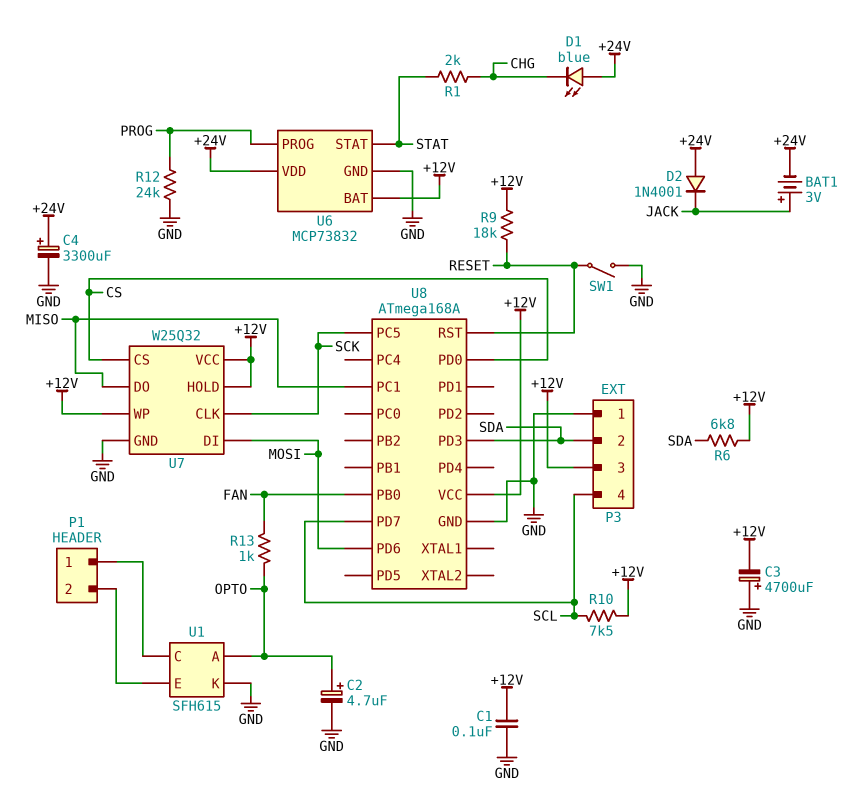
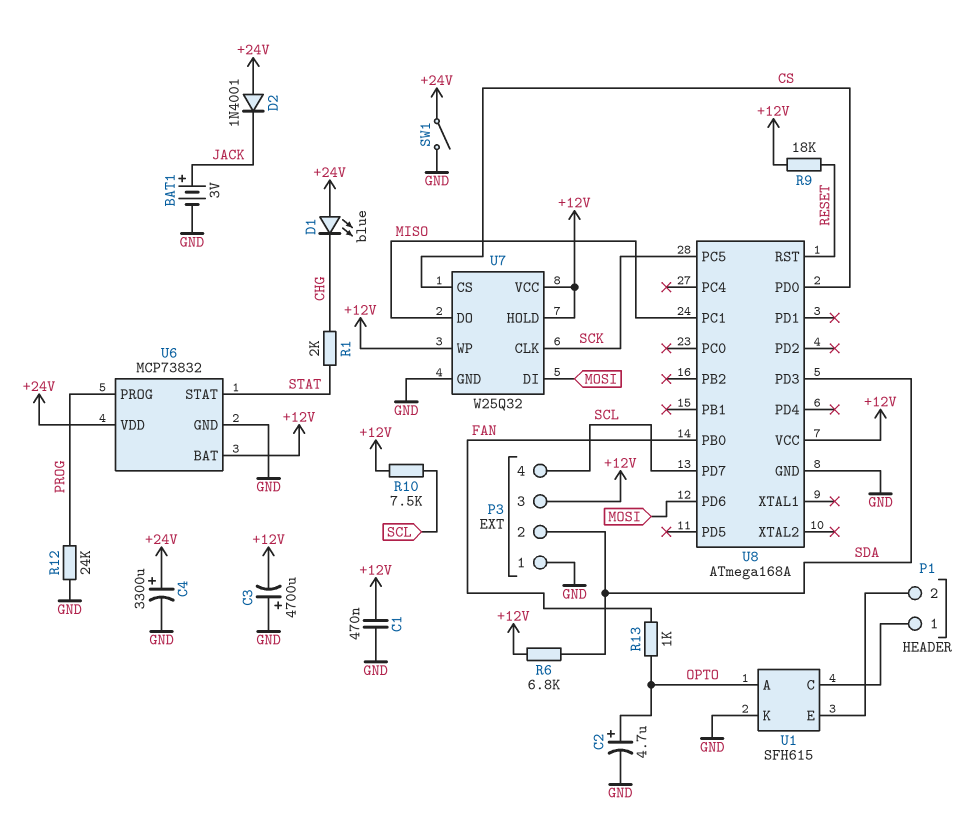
BAT1: 3V (plus JACK, minus +24V) -> 3V (plus JACK, minus GND)
C1: 100nF (+12V, GND) -> 470nF (+12V, GND)
SW1: switch (GND, RESET) -> switch (+24V, GND)

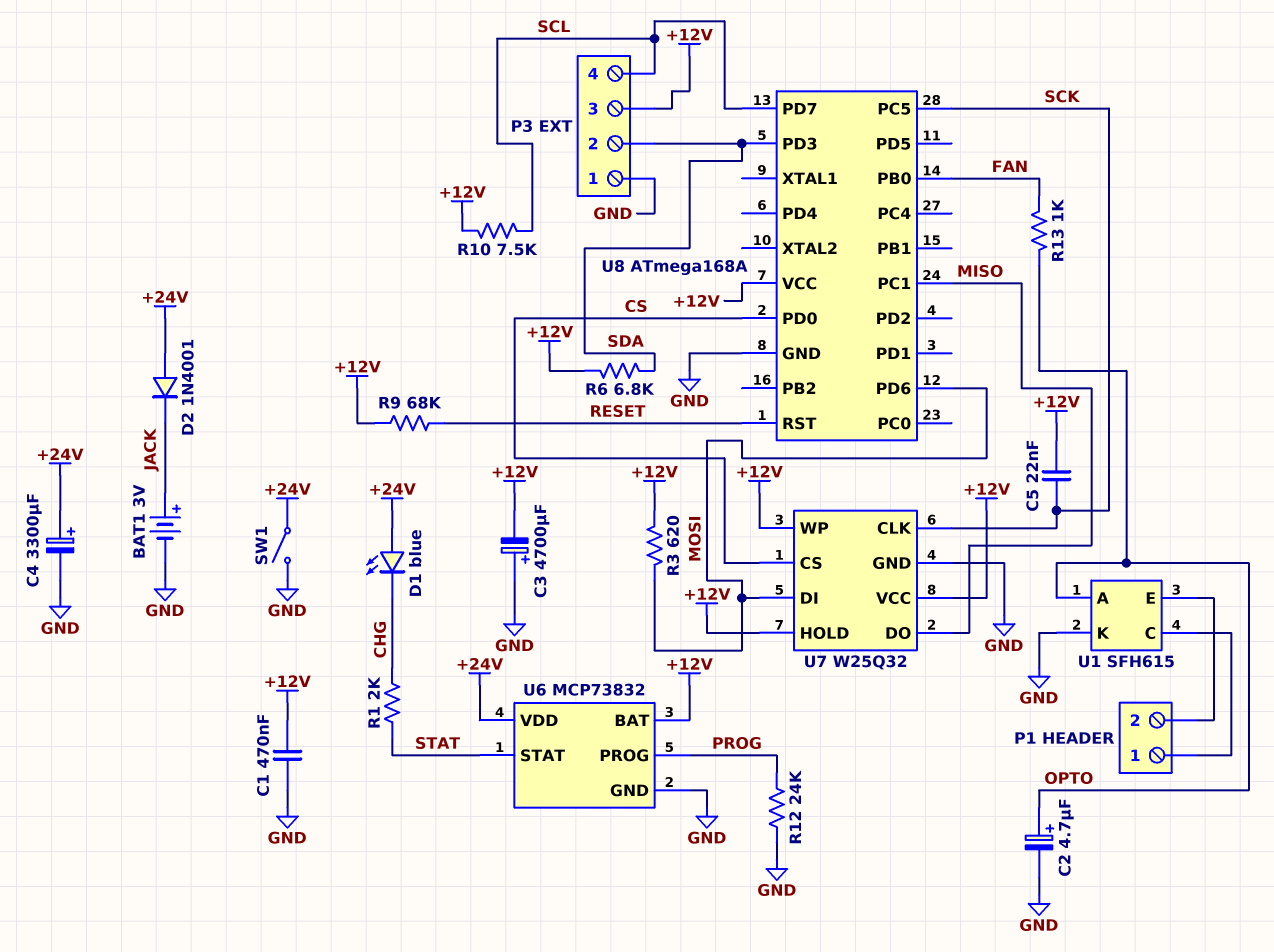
C5: none -> 22nF (+12V, SCK)
R3: none -> 620 (+12V, MOSI)
R9: 18k (+12V, RESET) -> 68k (+12V, RESET)

